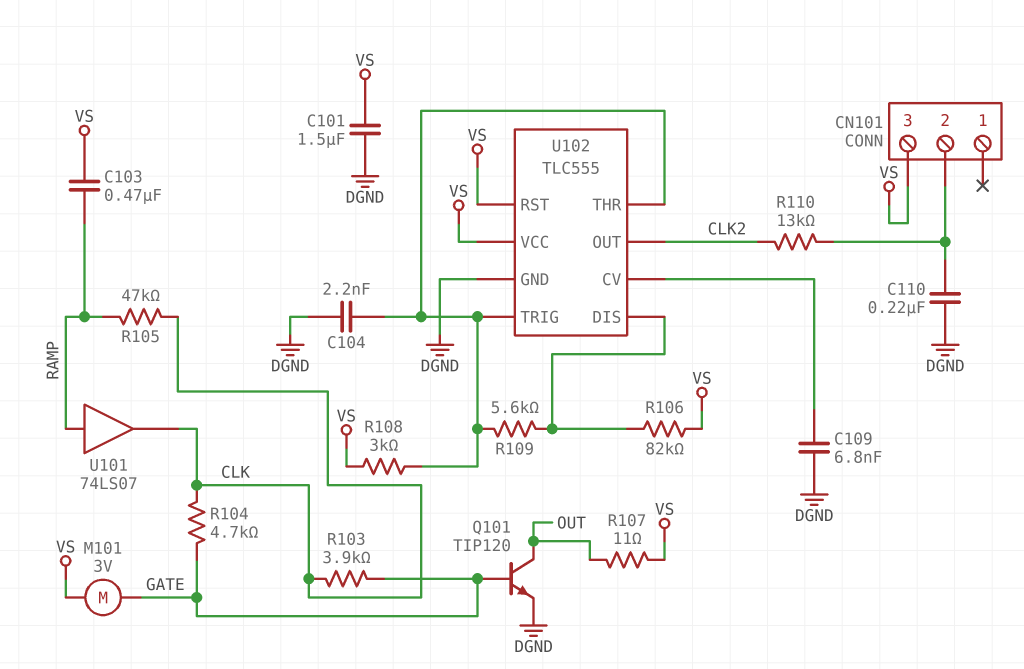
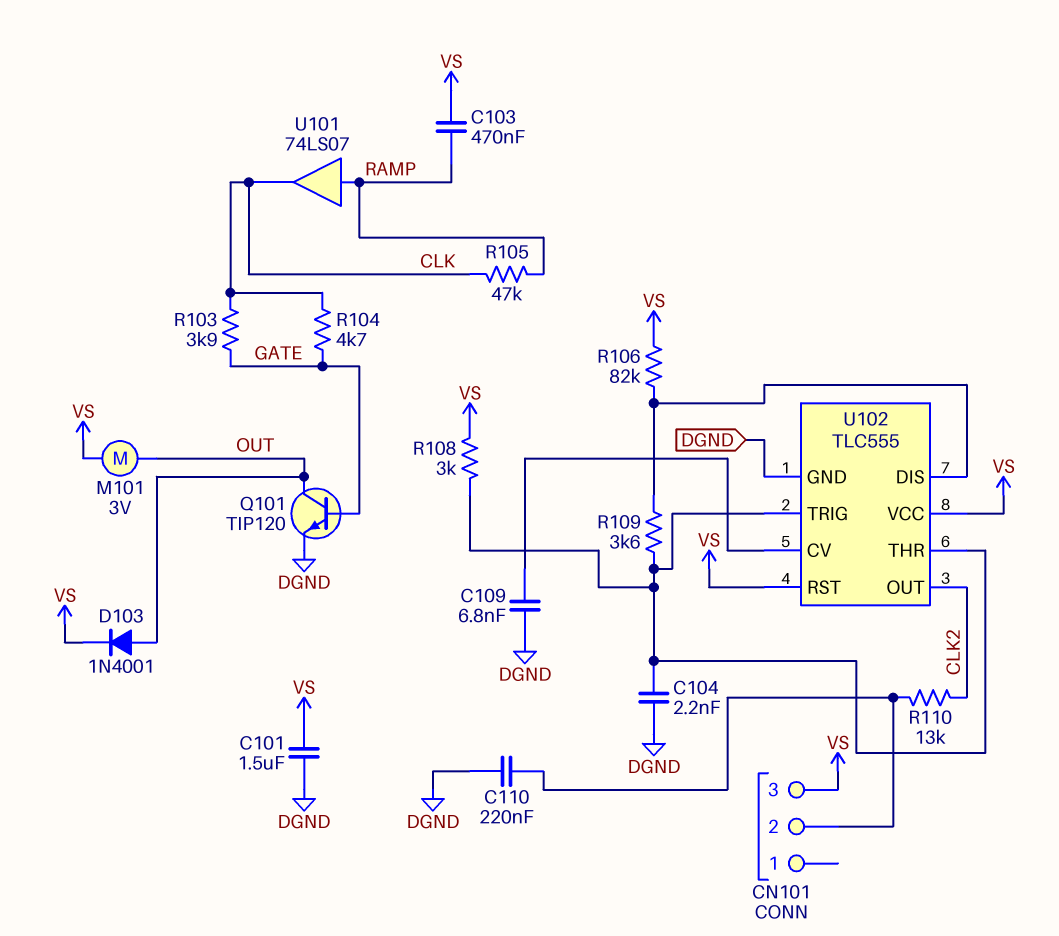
D103: none -> diode 1N4001 (A OUT, K VS)
M101: motor 3V (GATE, VS) -> motor 3V (OUT, VS)
R107: 11 (OUT, VS) -> none
R109: 5.6k (U102/DIS, U102/THR) -> 3.6k (U102/DIS, U102/THR)

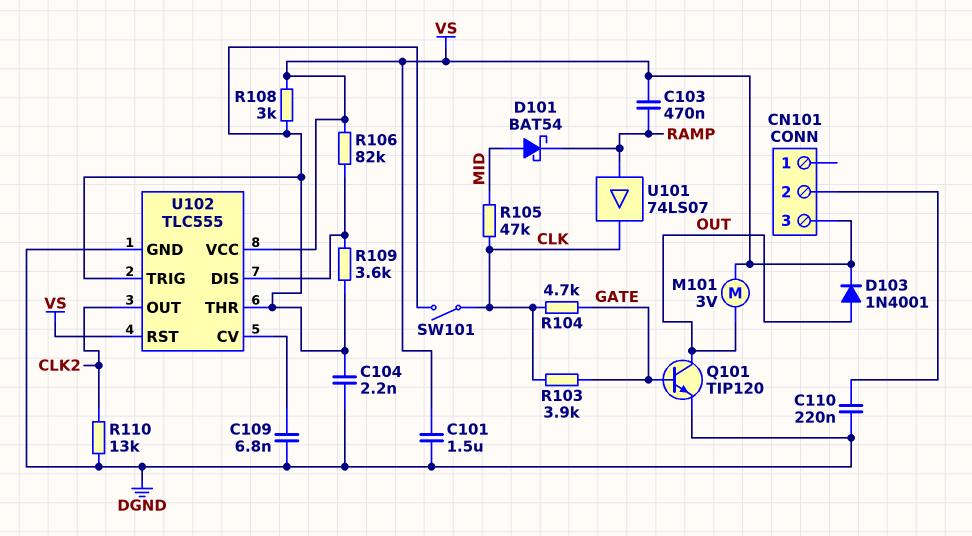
D101: none -> schottky BAT54 (A MID, K RAMP)
R105: 47k (CLK, RAMP) -> 47k (CLK, MID)
R110: 13k (CLK2, CN101/2) -> 13k (CLK2, DGND)
SW101: none -> switch (CLK, U102/THR)

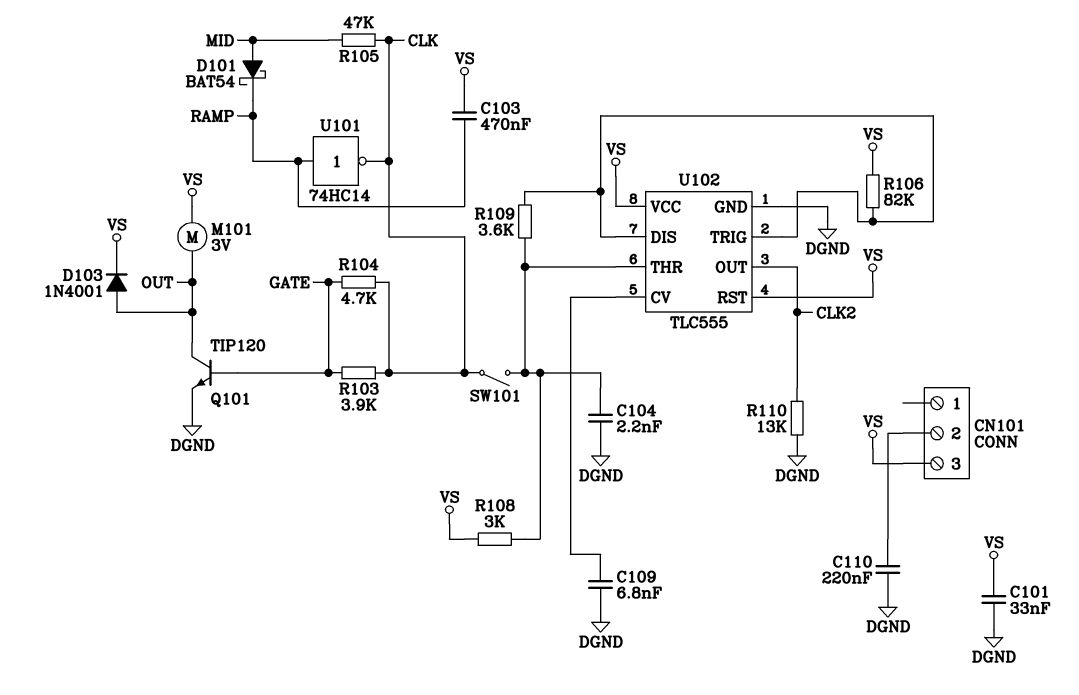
C101: 1.5uF (DGND, VS) -> 33nF (DGND, VS)
U101: buffer 74LS07 (in RAMP, out CLK) -> NOT 74HC14 (in RAMP, out CLK)
U102 pin TRIG: U102/THR -> U102/DIS

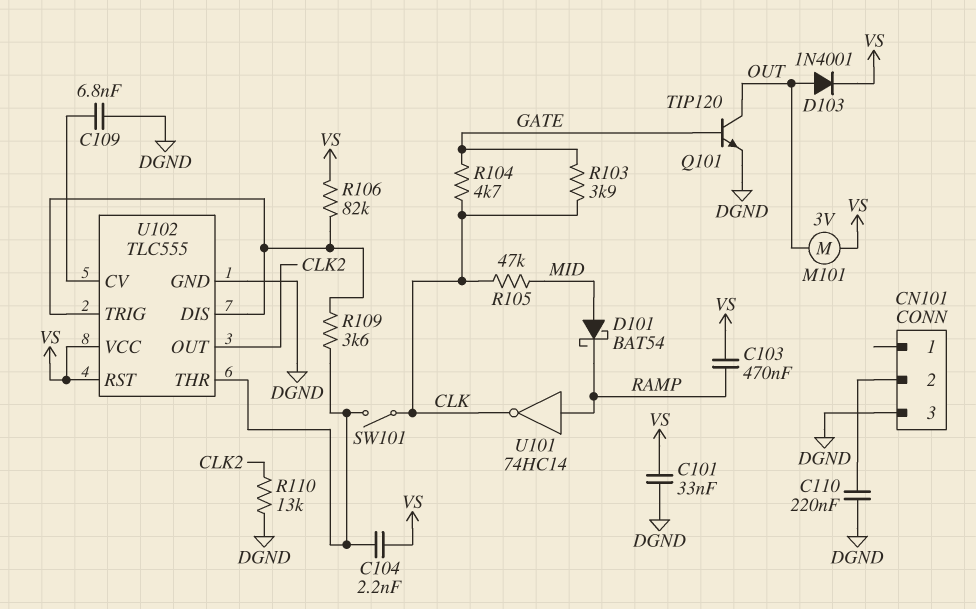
C104: 2.2nF (DGND, U102/THR) -> 2.2nF (U102/THR, VS)
CN101 pin 3: VS -> DGND
R108: 3k (U102/THR, VS) -> none

